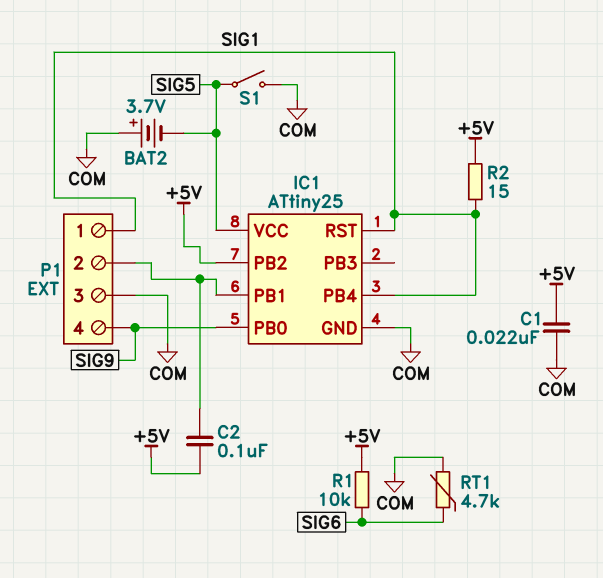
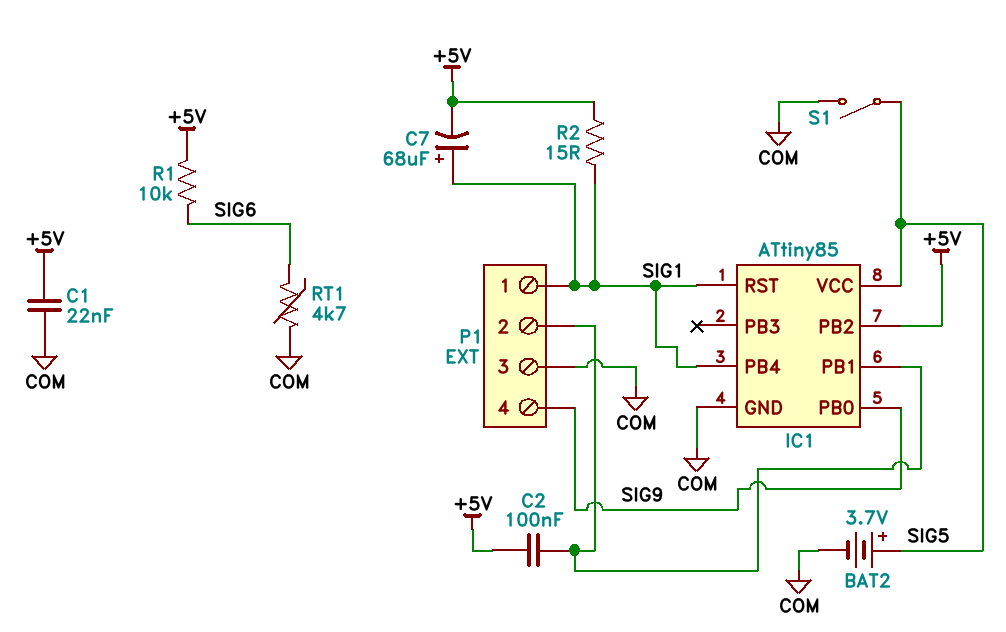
BAT2: 3.7V (plus COM, minus SIG5) -> 3.7V (plus SIG5, minus COM)
C7: none -> 68uF (plus SIG1, minus +5V)
IC1: ATtiny25 -> ATtiny85

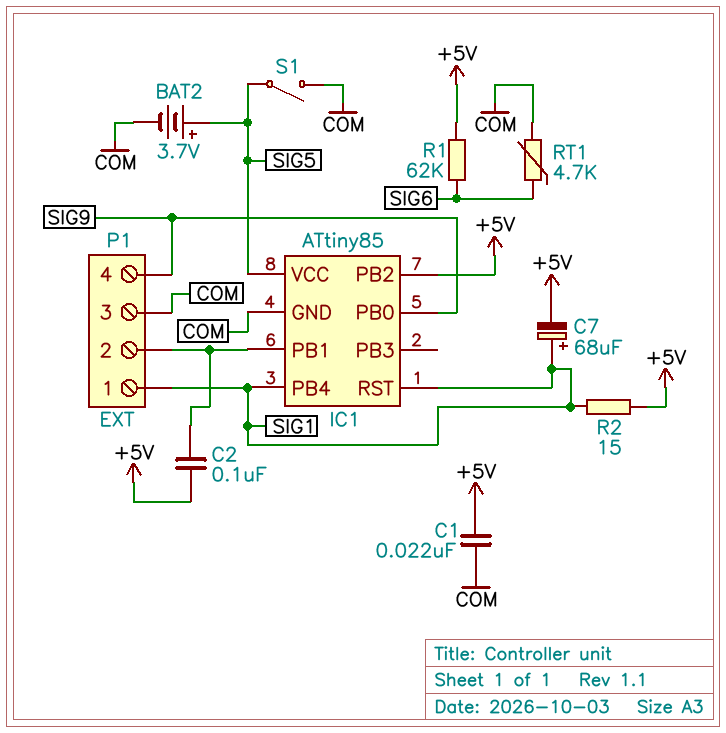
R1: 10k (+5V, SIG6) -> 62k (+5V, SIG6)

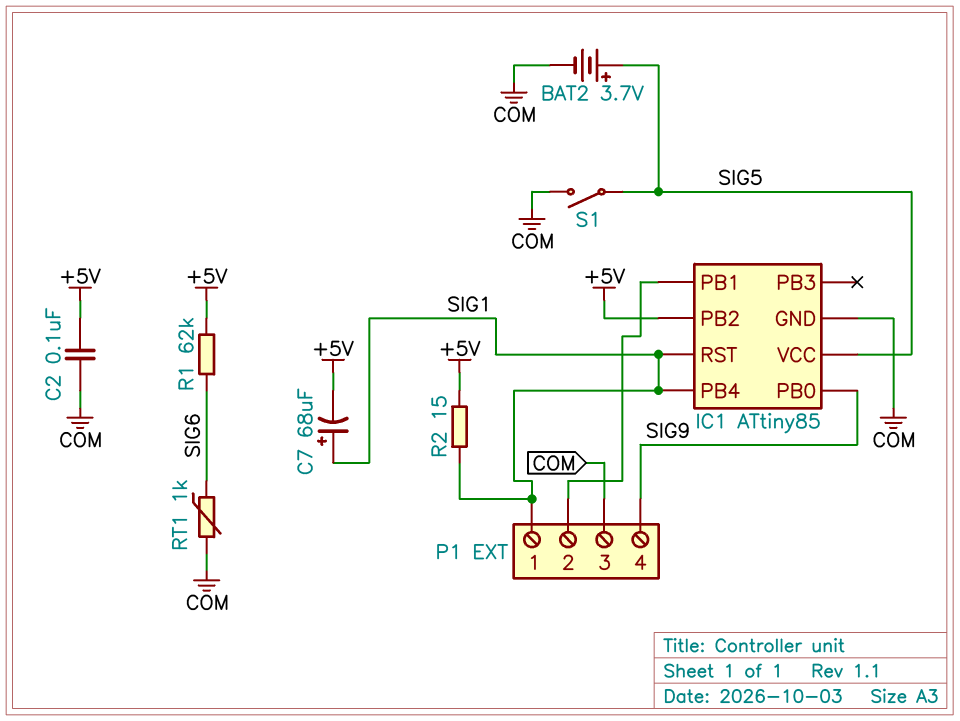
C1: 22nF (+5V, COM) -> none
C2: 100nF (+5V, IC1/PB1) -> 100nF (+5V, COM)
RT1: 4.7k (COM, SIG6) -> 1k (COM, SIG6)

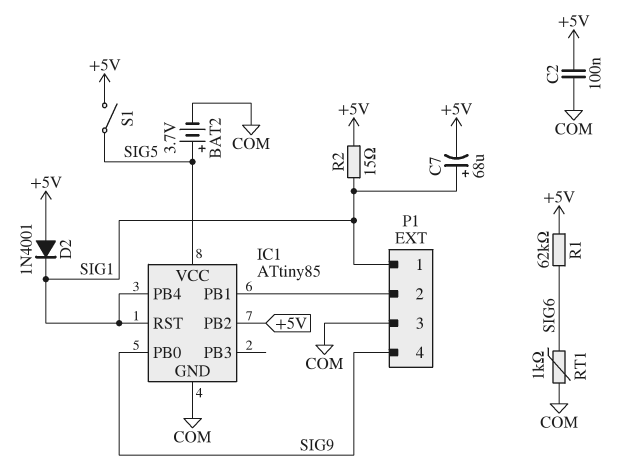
D2: none -> diode 1N4001 (A +5V, K SIG1)
S1: switch (COM, SIG5) -> switch (+5V, SIG5)

